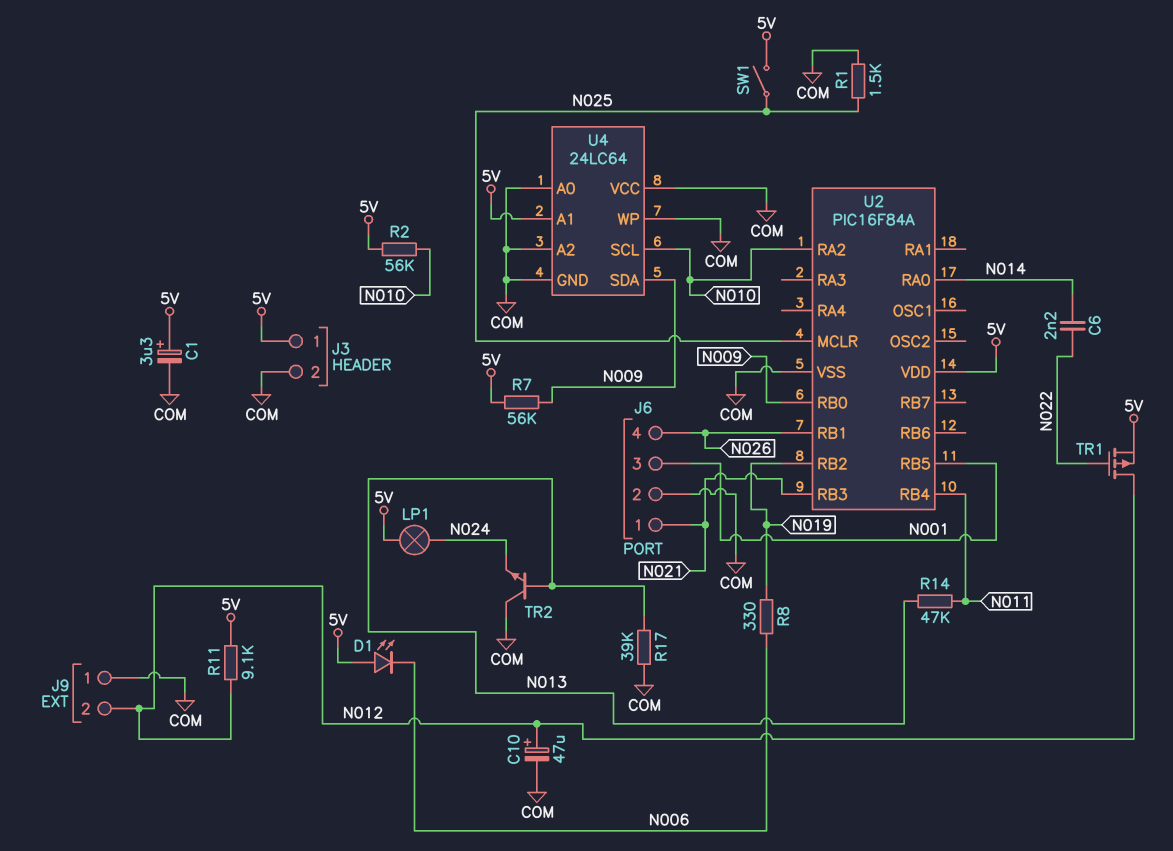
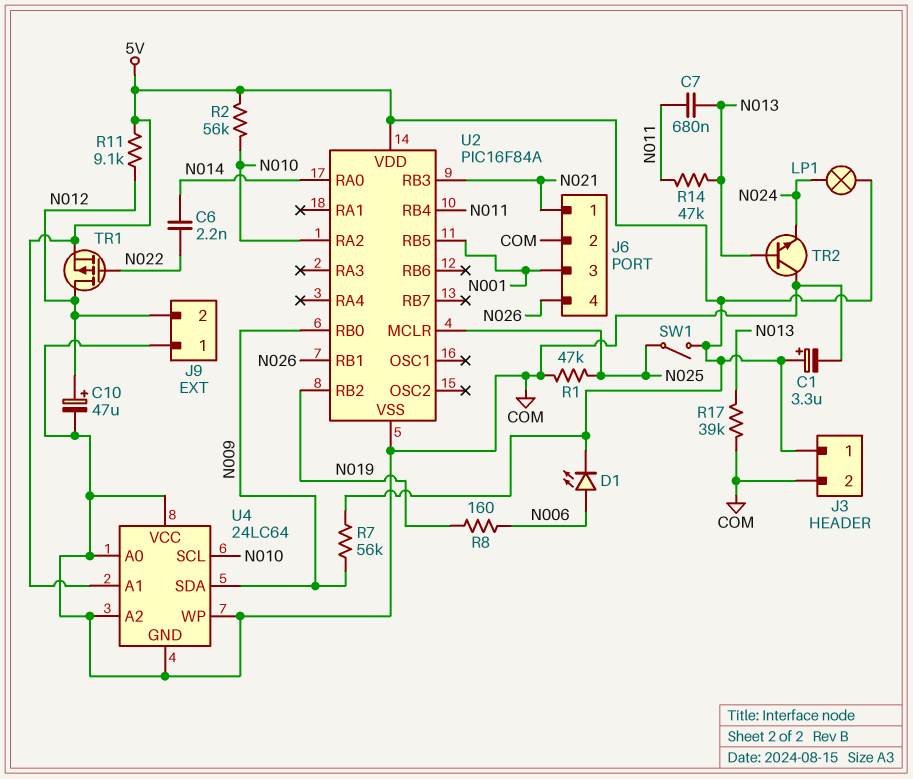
C7: none -> 680nF (N011, N013)
D1: LED (A 5V, K N006) -> LED (A N006, K 5V)
R1: 1.5k (COM, N025) -> 47k (COM, N025)
R8: 330 (N006, N019) -> 160 (N006, N019)

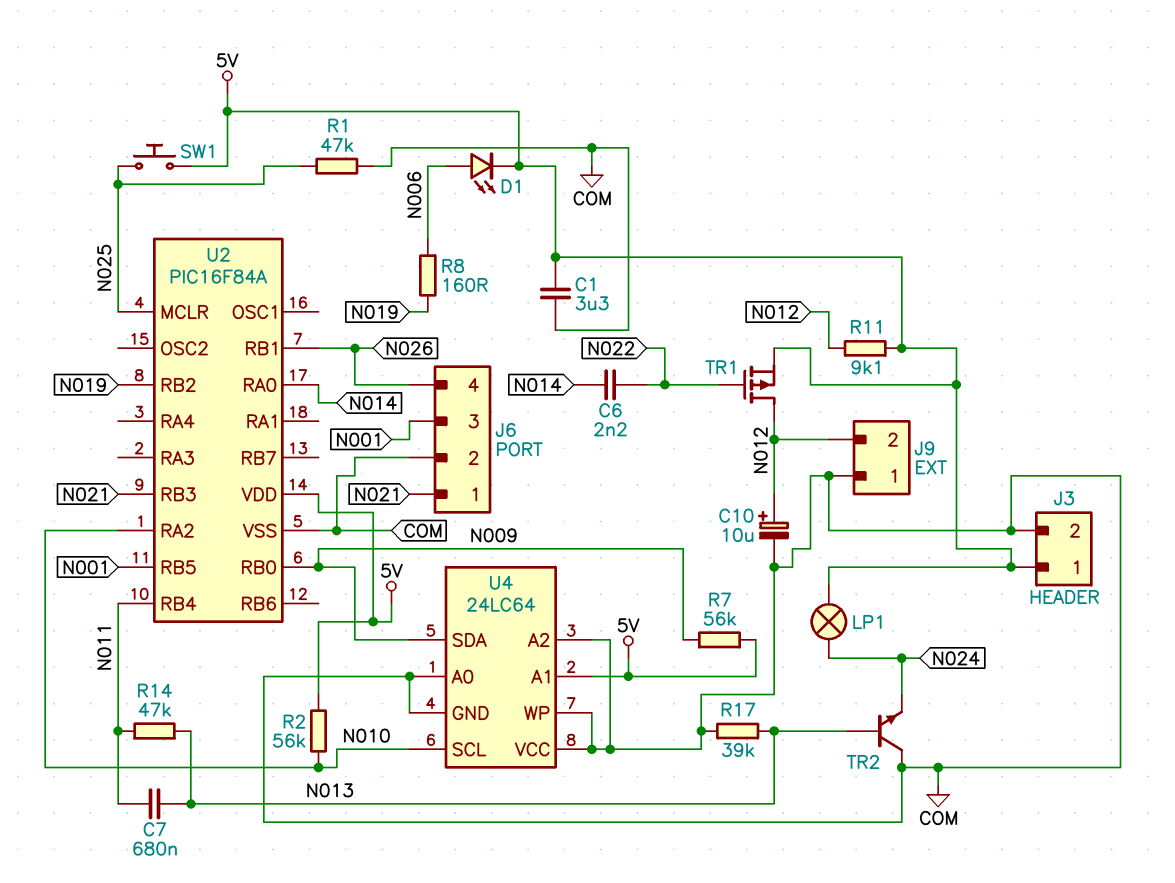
C1: 3.3uF (plus 5V, minus COM) -> 3.3uF (5V, COM)
C10: 47uF (plus N012, minus COM) -> 10uF (plus N012, minus COM)
SW1: switch (5V, N025) -> button (5V, N025)

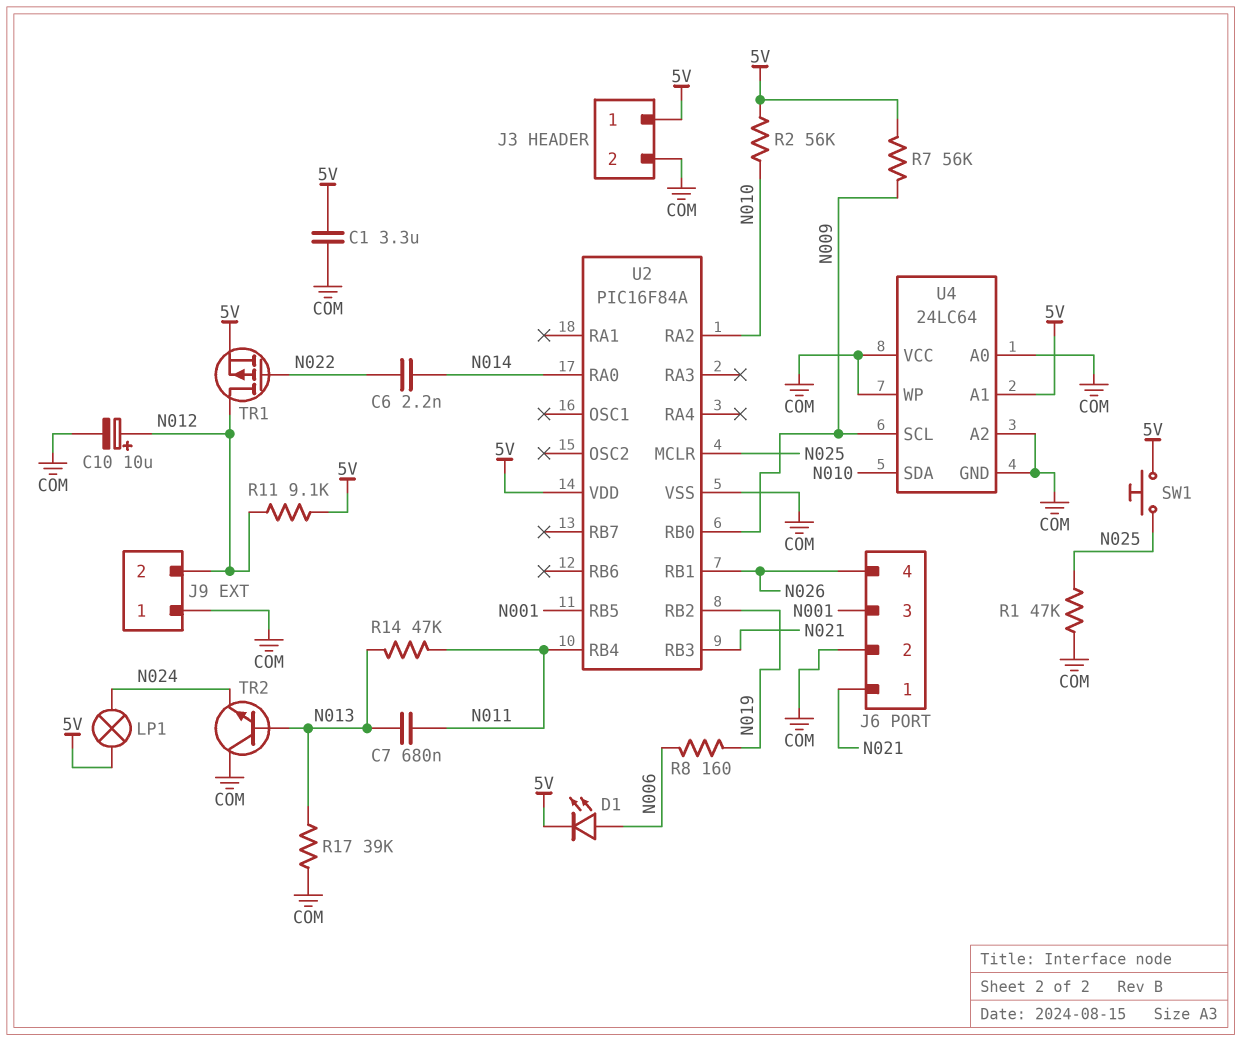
U4 pin SCL: N010 -> N009
U4 pin SDA: N009 -> N010

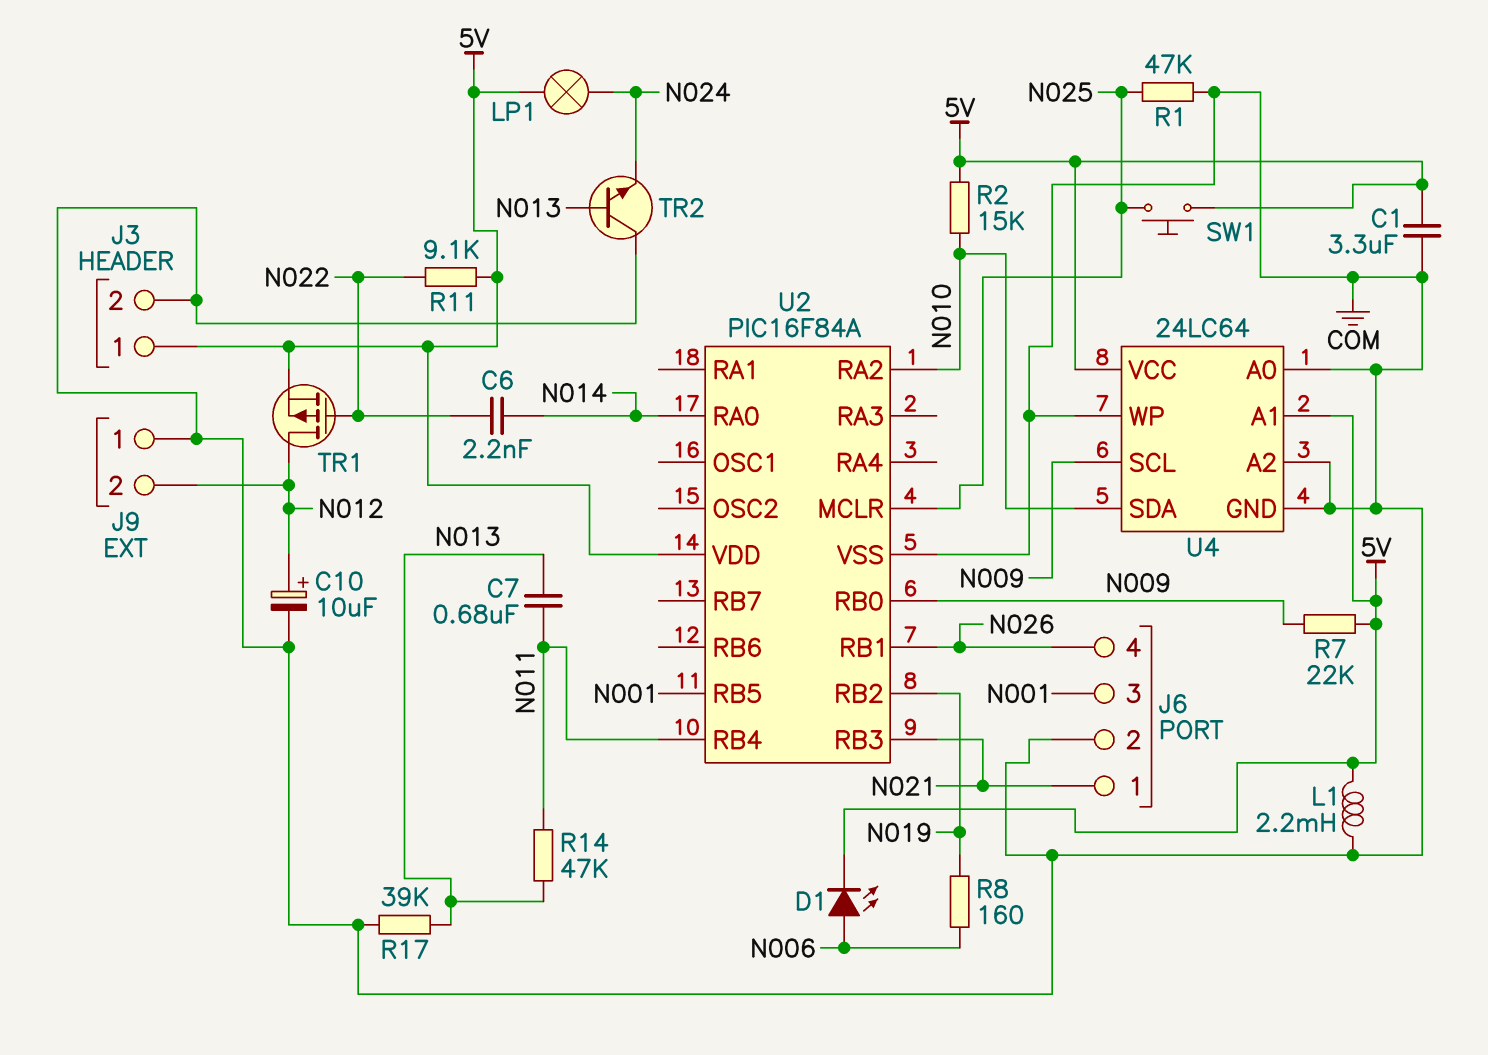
L1: none -> 2.2mH (5V, COM)
R2: 56k (5V, N010) -> 15k (5V, N010)
R7: 56k (5V, N009) -> 22k (5V, N009)
R11: 9.1k (5V, N012) -> 9.1k (5V, N022)
U4 pin VCC: COM -> 5V

